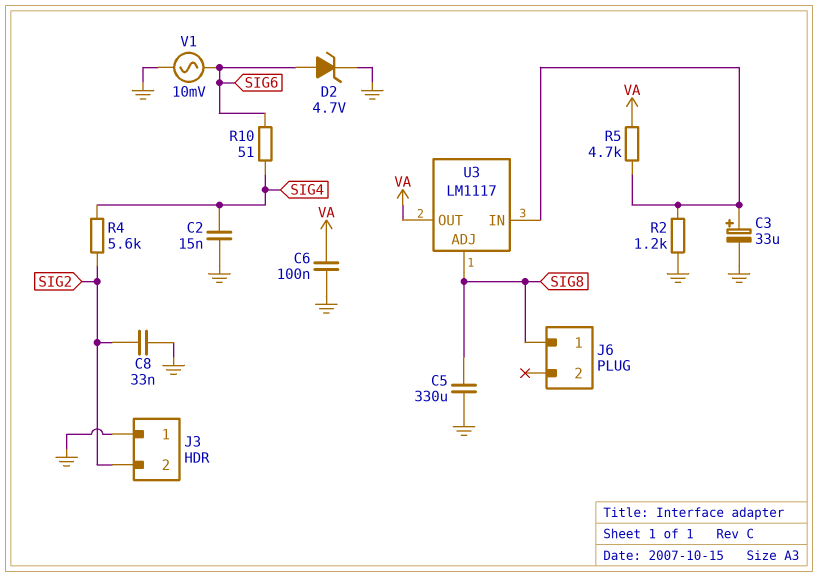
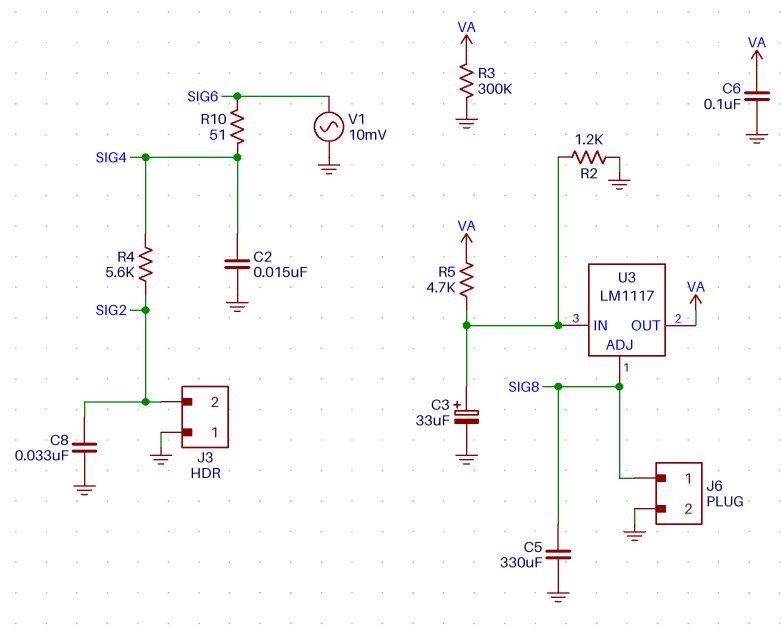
D2: zener 4.7V (A SIG6, K GND) -> none
J6 pin 2: none -> GND
R3: none -> 300k (GND, VA)

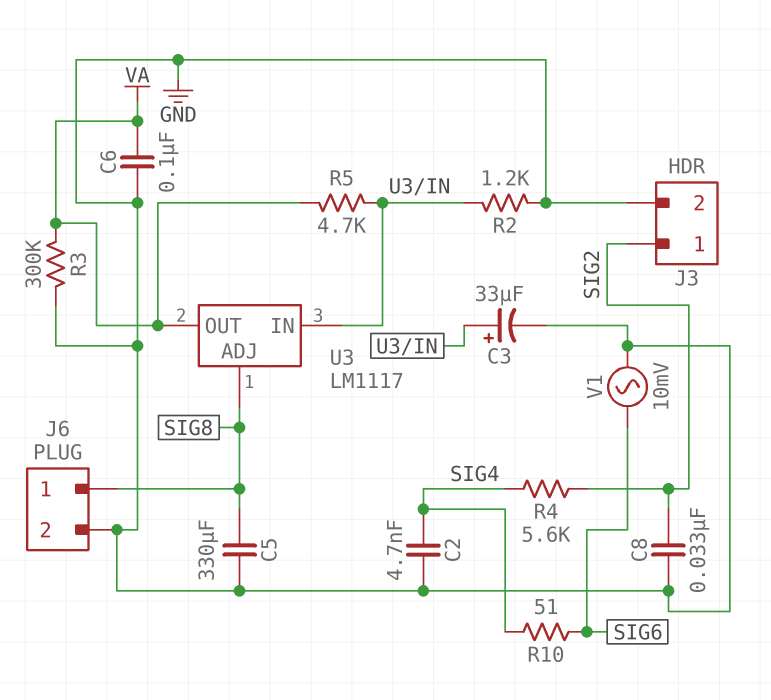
C2: 15nF (GND, SIG4) -> 4.7nF (GND, SIG4)
J3 pin 1: GND -> SIG2
J3 pin 2: SIG2 -> GND

